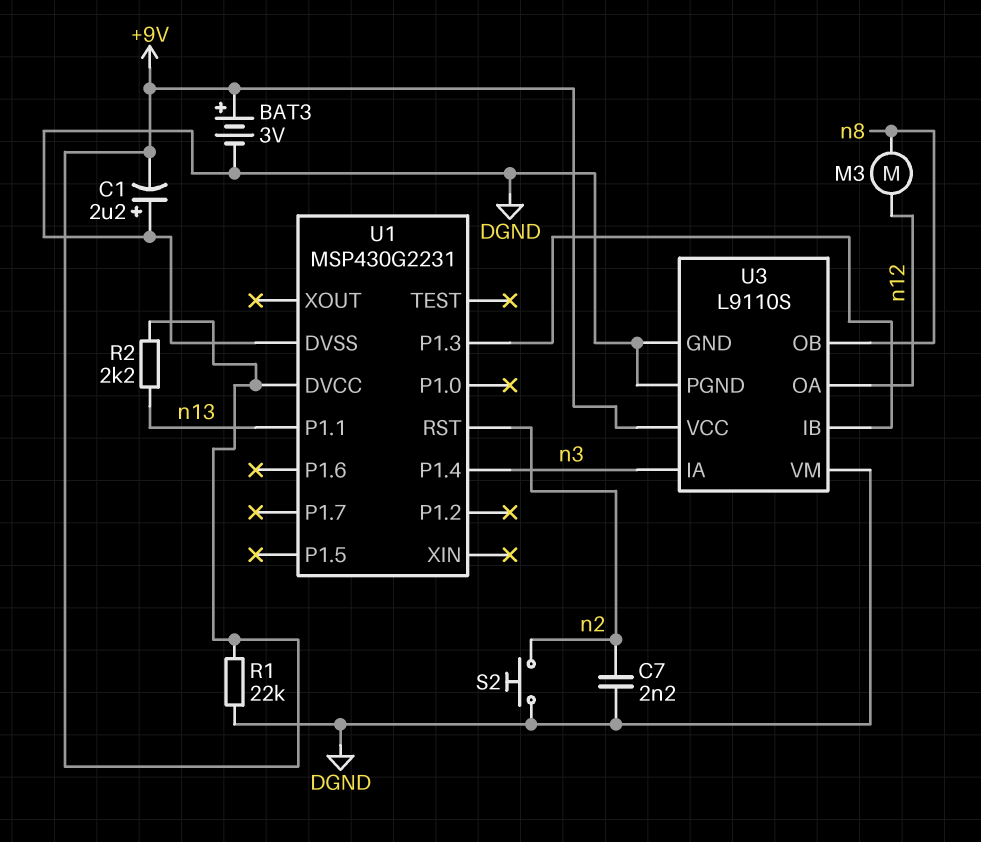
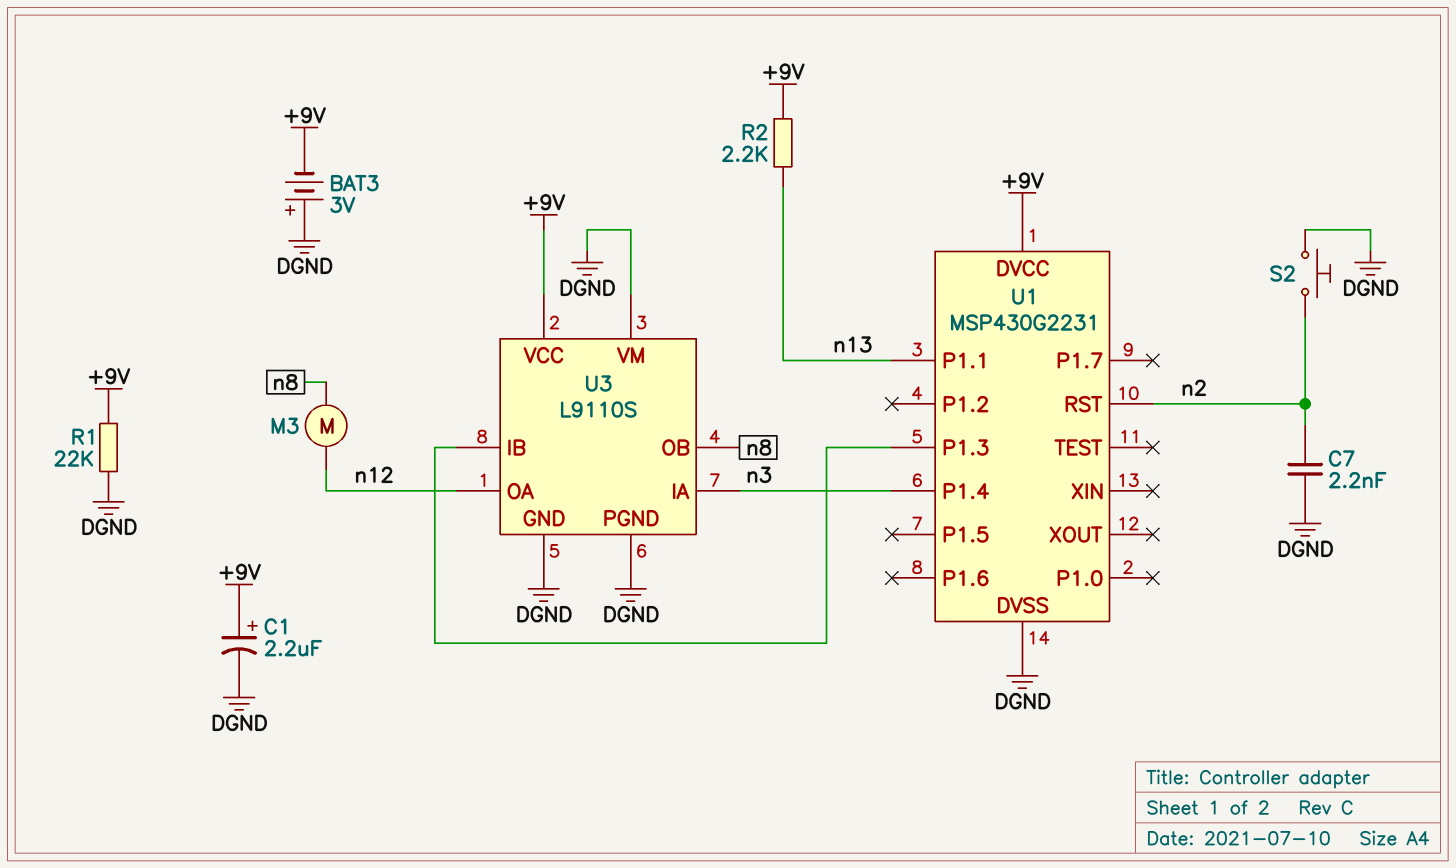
BAT3: 3V (plus +9V, minus DGND) -> 3V (plus DGND, minus +9V)
C1: 2.2uF (plus DGND, minus +9V) -> 2.2uF (plus +9V, minus DGND)

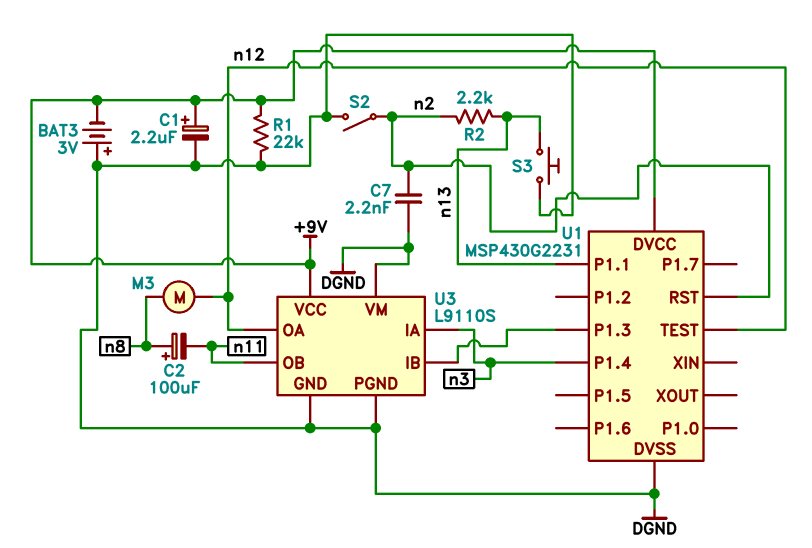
C2: none -> 100uF (plus n8, minus n11)
R2: 2.2k (+9V, n13) -> 2.2k (n2, n13)
S2: button (DGND, n2) -> switch (DGND, n2)
S3: none -> button (DGND, n13)
U1 pin TEST: none -> n12
U3 pin OB: n8 -> n11

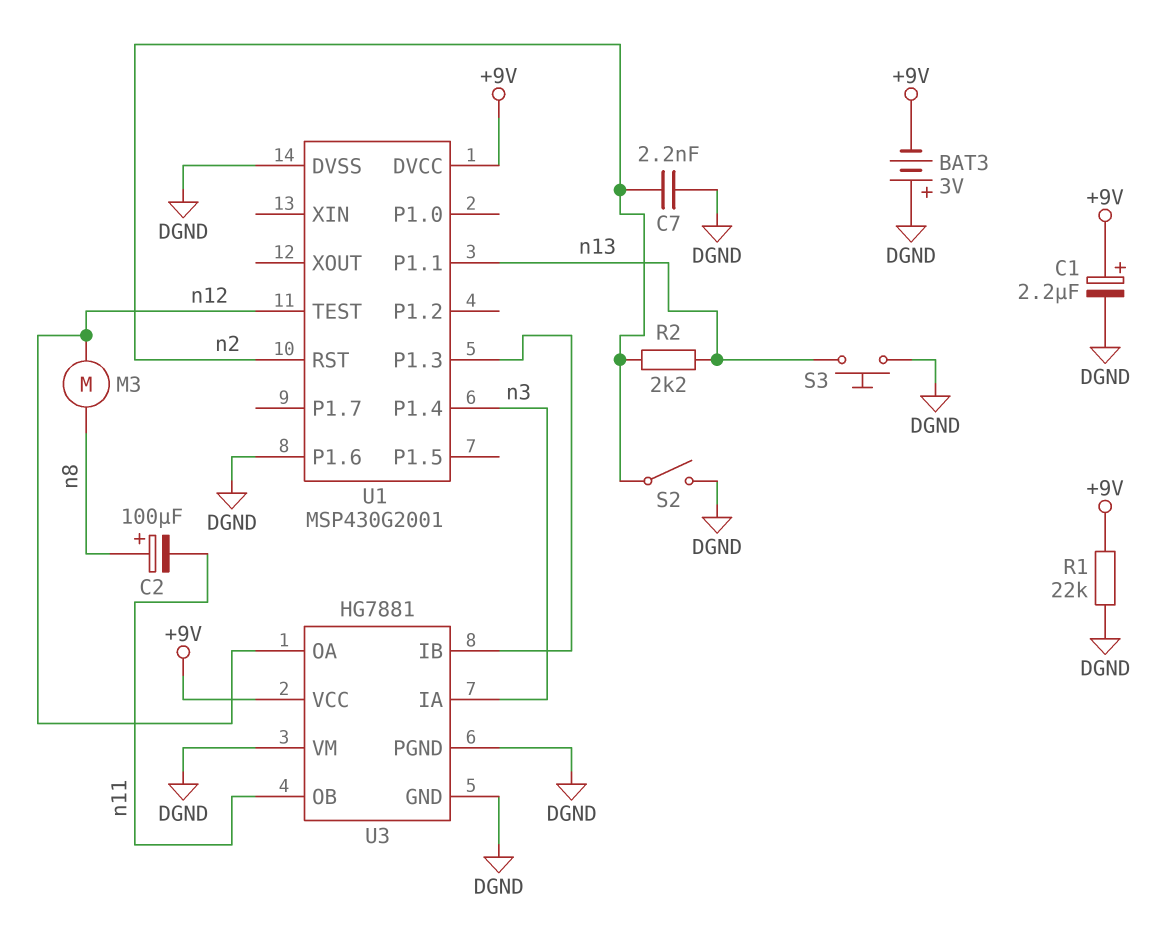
U1: MSP430G2231 -> MSP430G2001
U1 pin P1.6: none -> DGND
U3: L9110S -> HG7881

